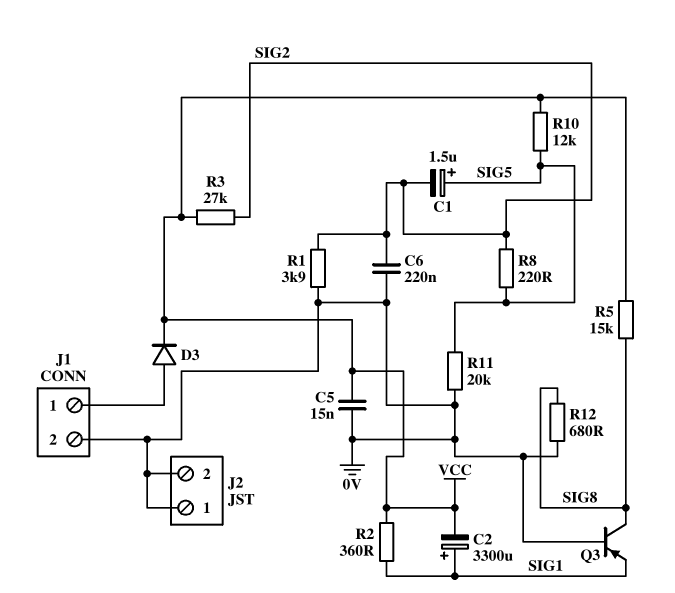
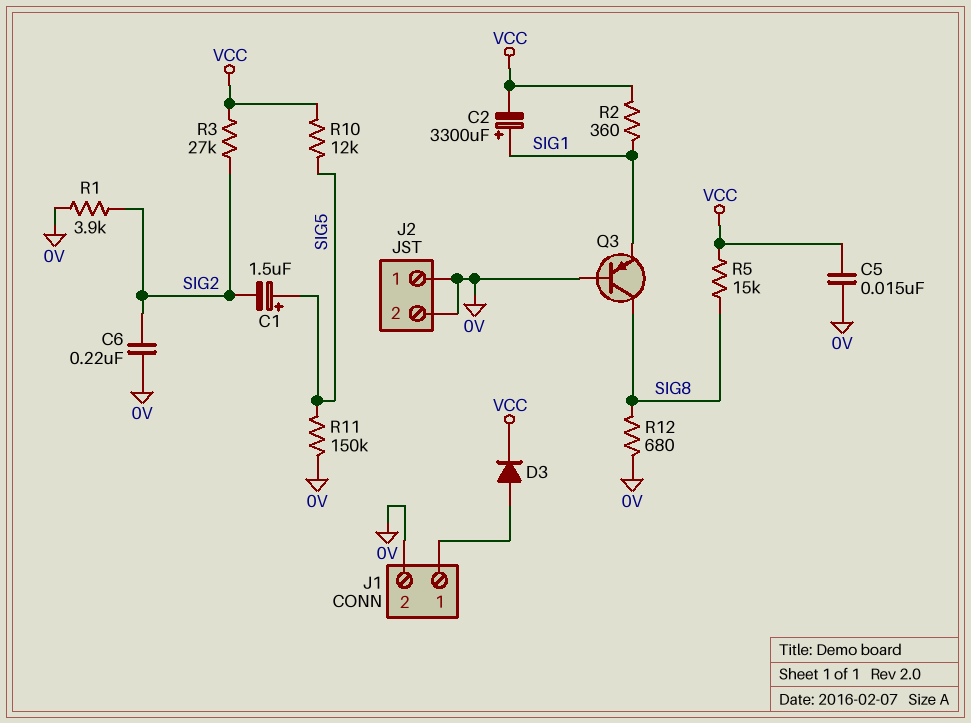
R8: 220 (SIG2, SIG5) -> none
R11: 20k (0V, SIG5) -> 150k (0V, SIG5)

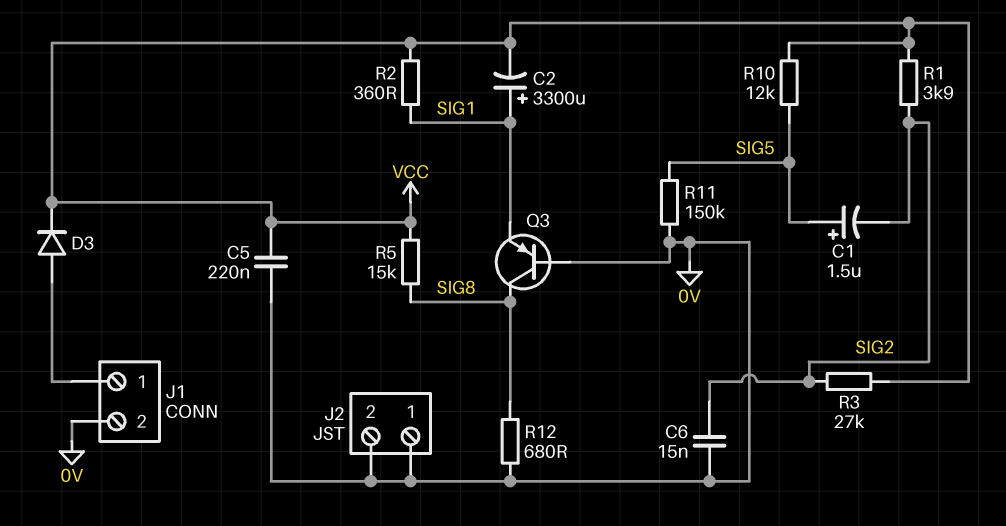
C5: 15nF (0V, VCC) -> 220nF (0V, VCC)
C6: 220nF (0V, SIG2) -> 15nF (0V, SIG2)
R1: 3.9k (0V, SIG2) -> 3.9k (SIG2, VCC)

